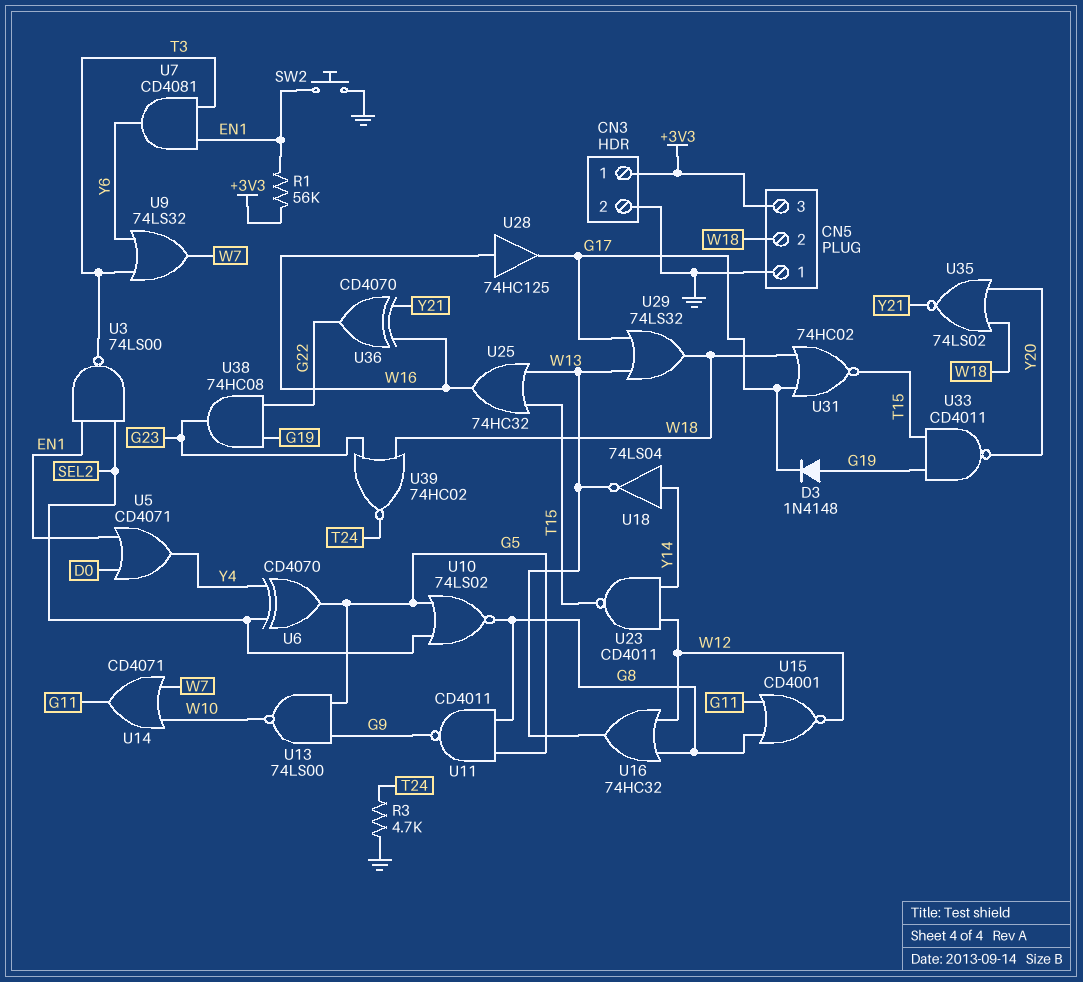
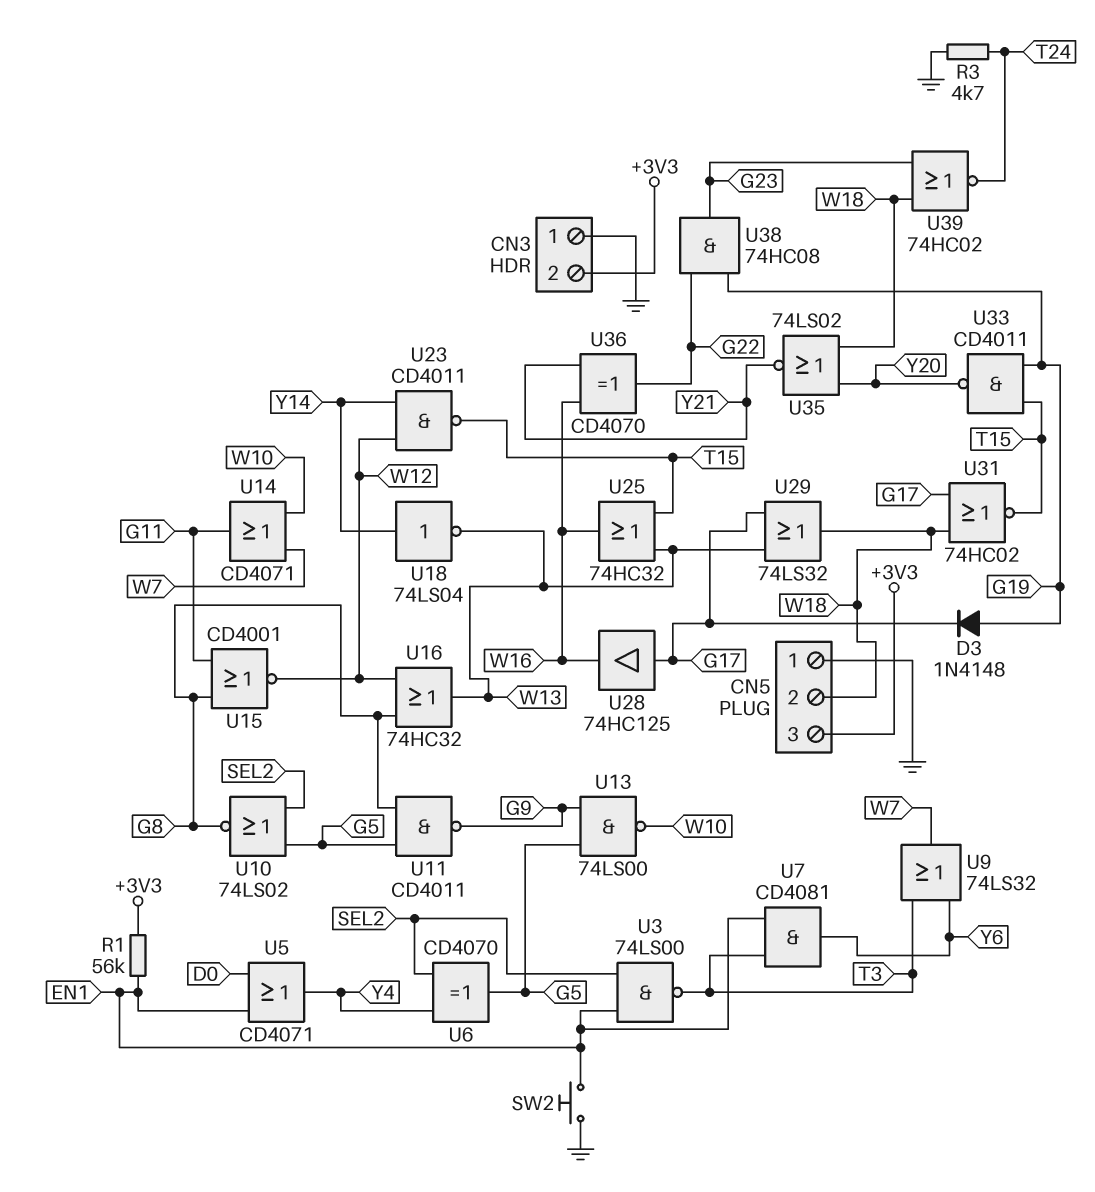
CN3 pin 1: +3V3 -> GND
CN3 pin 2: GND -> +3V3
U28: buffer 74HC125 (in W16, out G17) -> buffer 74HC125 (in G17, out W16)

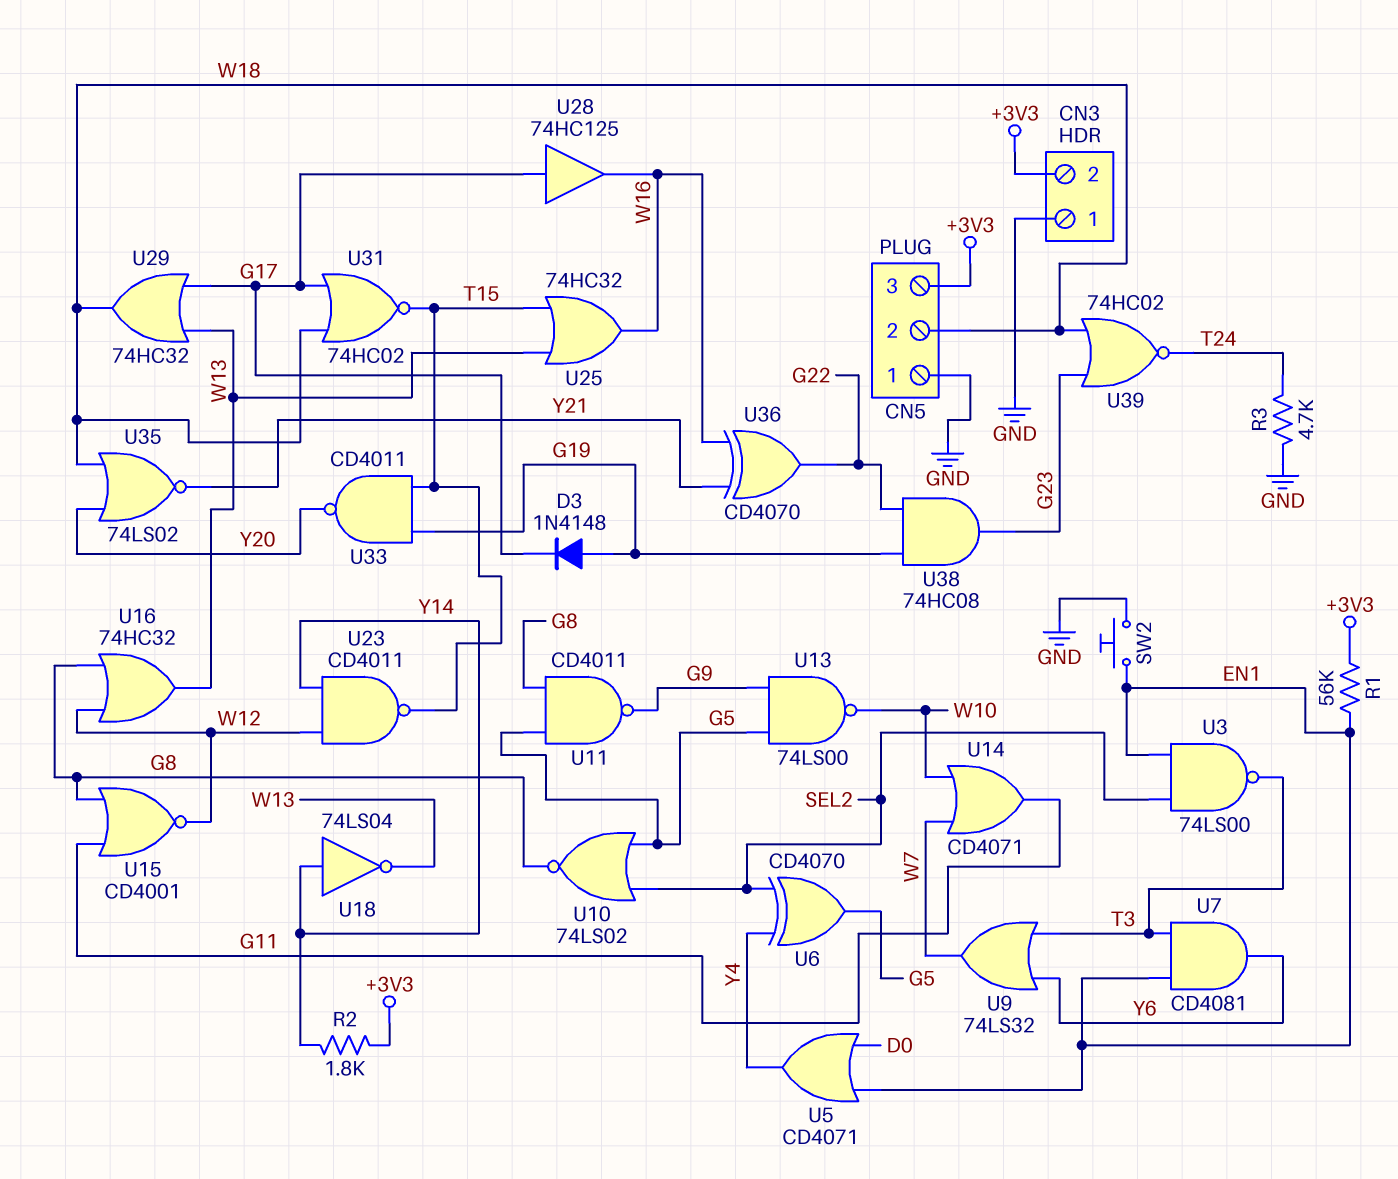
R2: none -> 1.8k (+3V3, Y14)
U29: OR 74LS32 (in G17, in W13, out W18) -> OR 74HC32 (in G17, in W13, out W18)

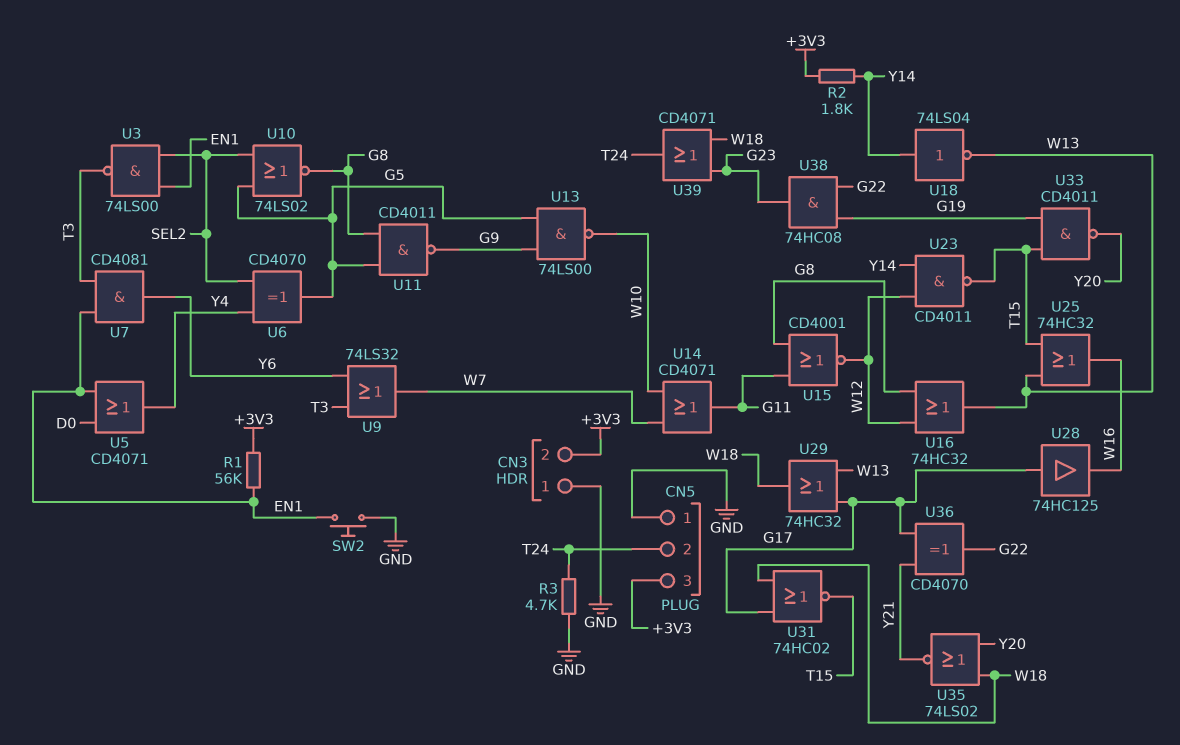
CN5 pin 2: W18 -> T24
D3: diode 1N4148 (A G19, K G17) -> none
U36: XOR CD4070 (in W16, in Y21, out G22) -> XOR CD4070 (in G17, in Y21, out G22)
U39: NOR 74HC02 (in G23, in W18, out T24) -> OR CD4071 (in G23, in W18, out T24)

